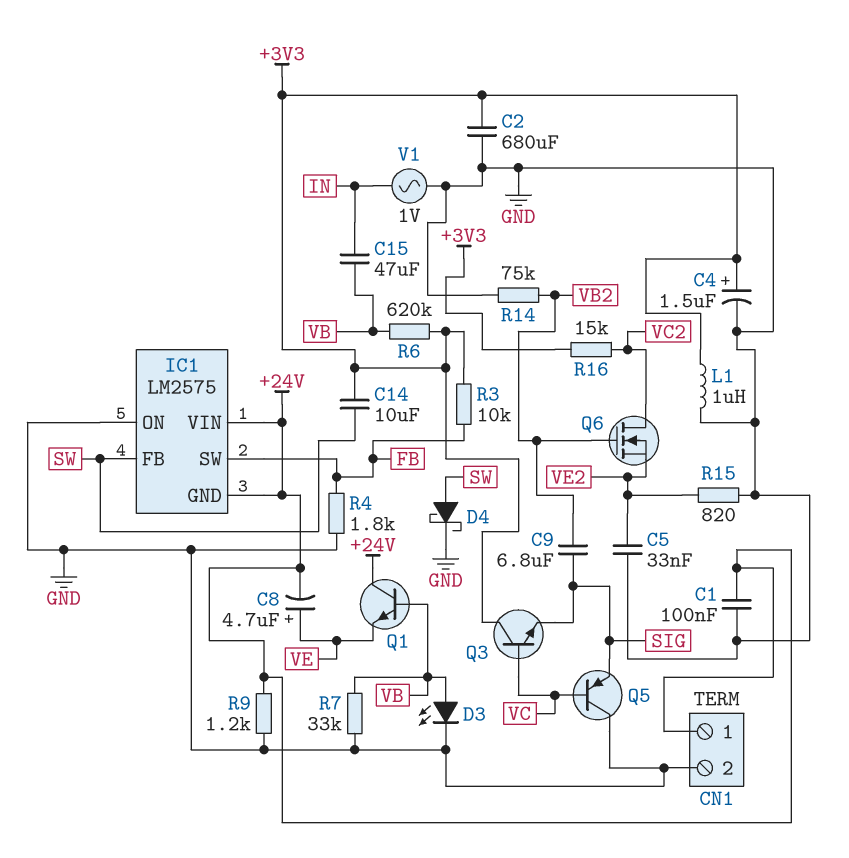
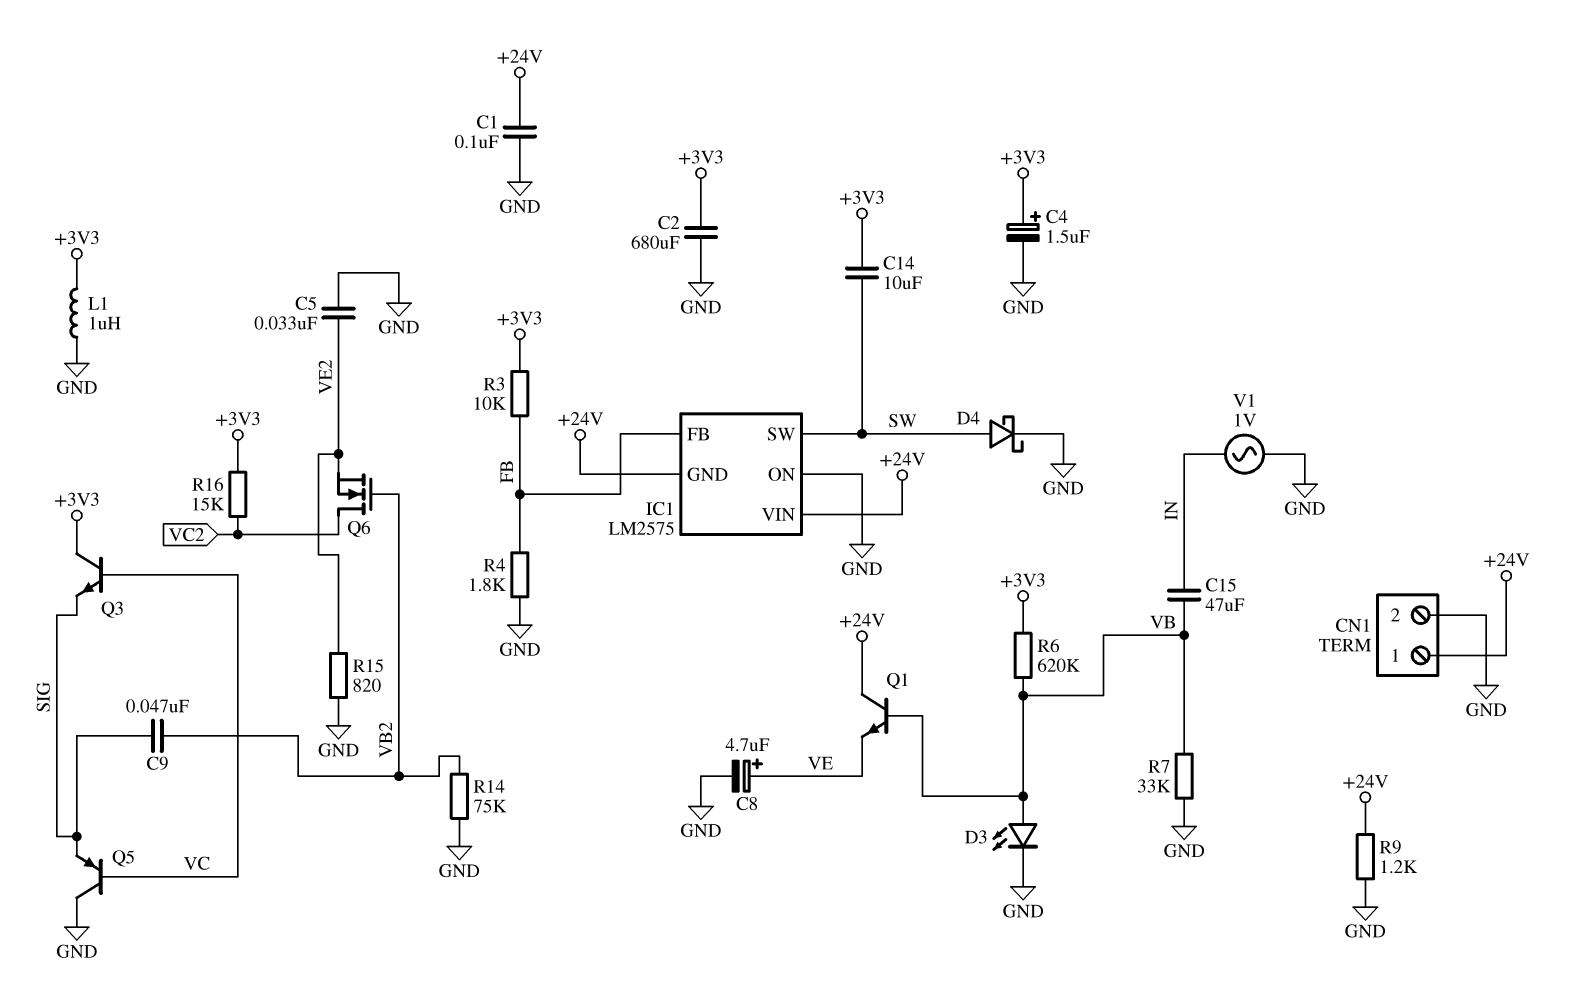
C8: 4.7uF (plus VE, minus +24V) -> 4.7uF (plus VE, minus GND)
C9: 6.8uF (SIG, VB2) -> 47nF (SIG, VB2)
IC1 pin FB: SW -> FB
IC1 pin SW: FB -> SW

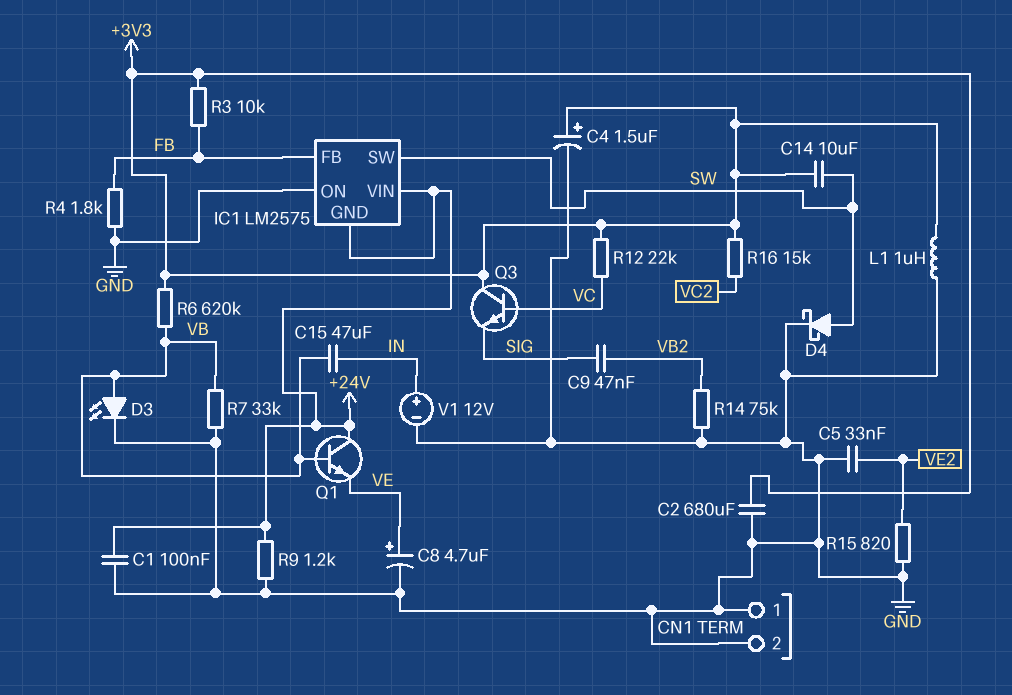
CN1 pin 1: +24V -> GND
Q5: PNP (B VC, C GND, E SIG) -> none
Q6: NMOS (G VB2, D VC2, S VE2) -> none
R12: none -> 22k (+3V3, VC)
V1: AC 1V (GND, IN) -> 12V (plus IN, minus GND)

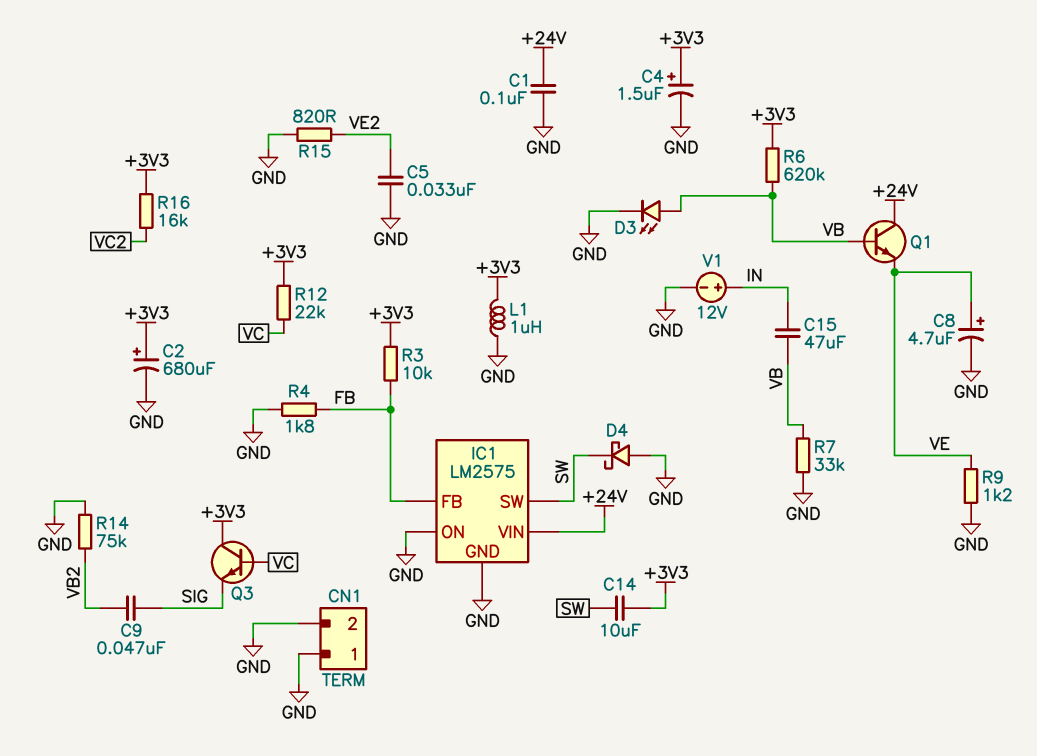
C2: 680uF (+3V3, GND) -> 680uF (plus +3V3, minus GND)
D4: schottky (A SW, K GND) -> schottky (A GND, K SW)
IC1 pin GND: +24V -> GND
R9: 1.2k (+24V, GND) -> 1.2k (GND, VE)
R16: 15k (+3V3, VC2) -> 16k (+3V3, VC2)

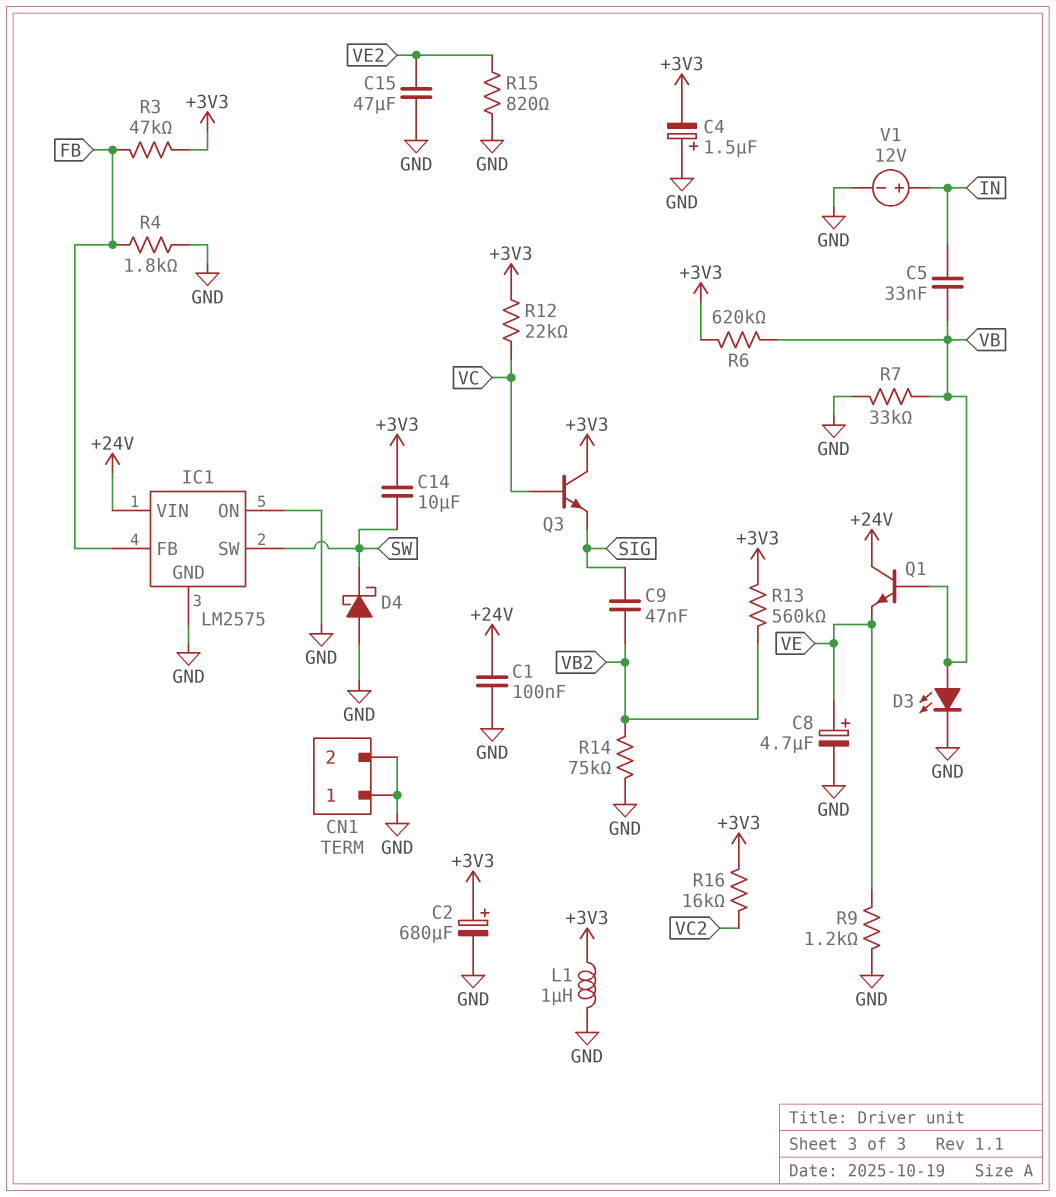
C4: 1.5uF (plus +3V3, minus GND) -> 1.5uF (plus GND, minus +3V3)
C5: 33nF (GND, VE2) -> 33nF (IN, VB)
C15: 47uF (IN, VB) -> 47uF (GND, VE2)
R3: 10k (+3V3, FB) -> 47k (+3V3, FB)
R13: none -> 560k (+3V3, VB2)

